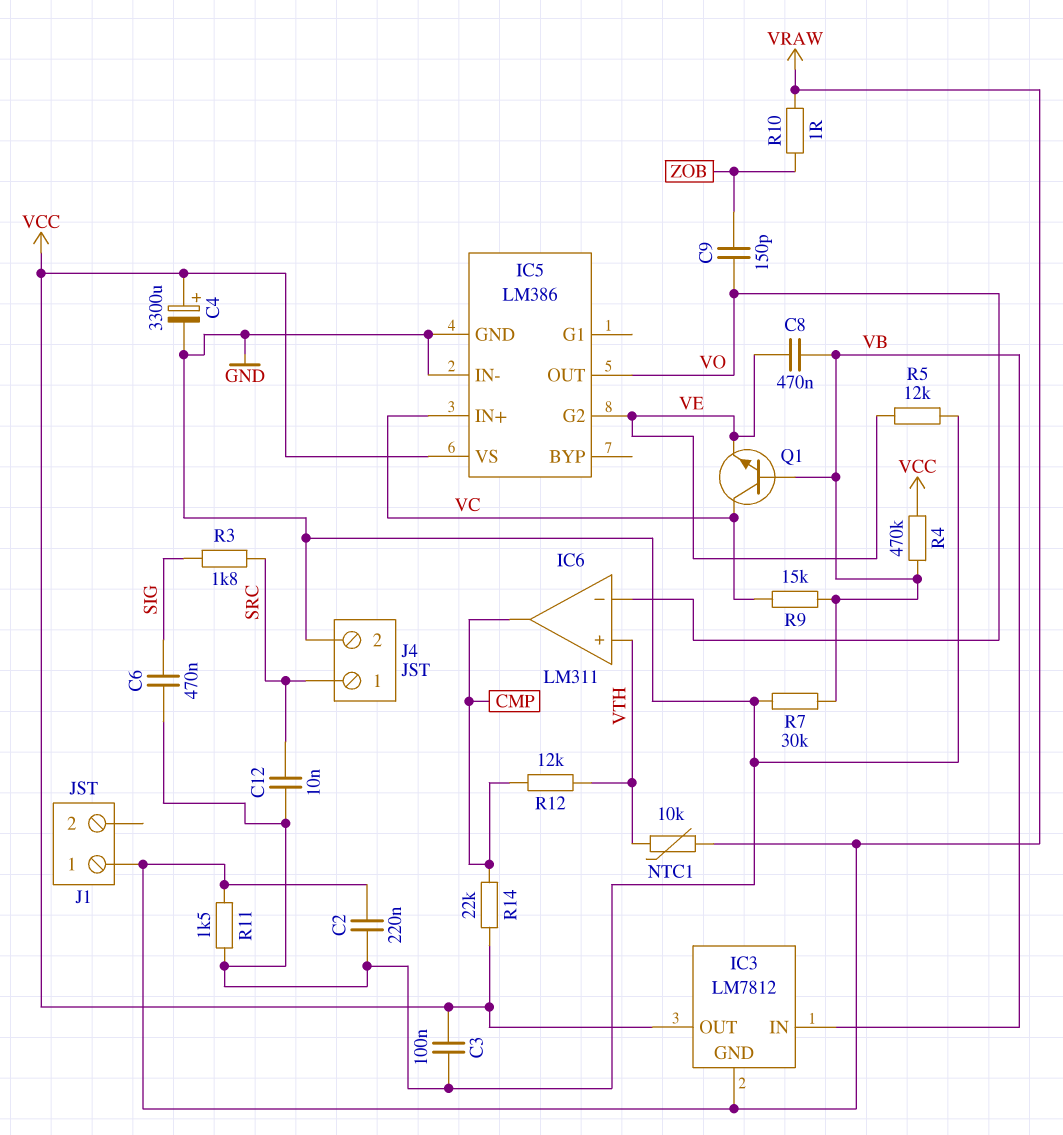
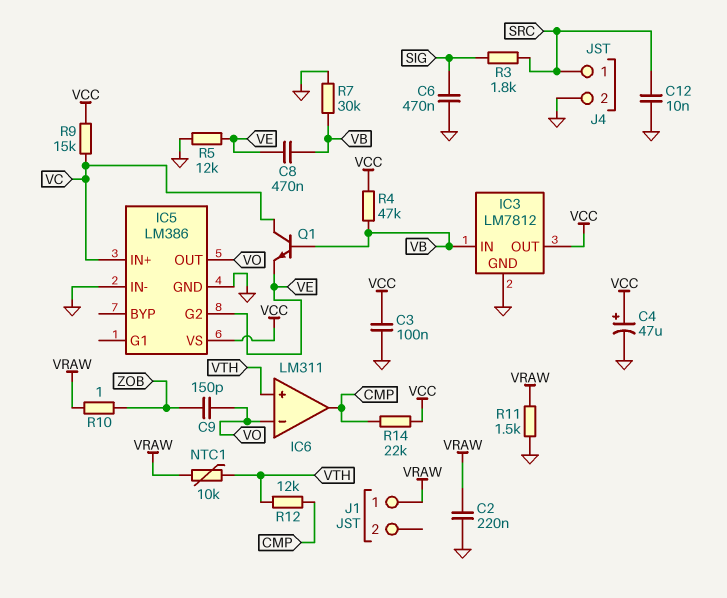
C4: 3300uF (plus VCC, minus GND) -> 47uF (plus VCC, minus GND)
IC3 pin GND: VRAW -> GND
R4: 470k (VB, VCC) -> 47k (VB, VCC)
R9: 15k (VB, VC) -> 15k (VC, VCC)

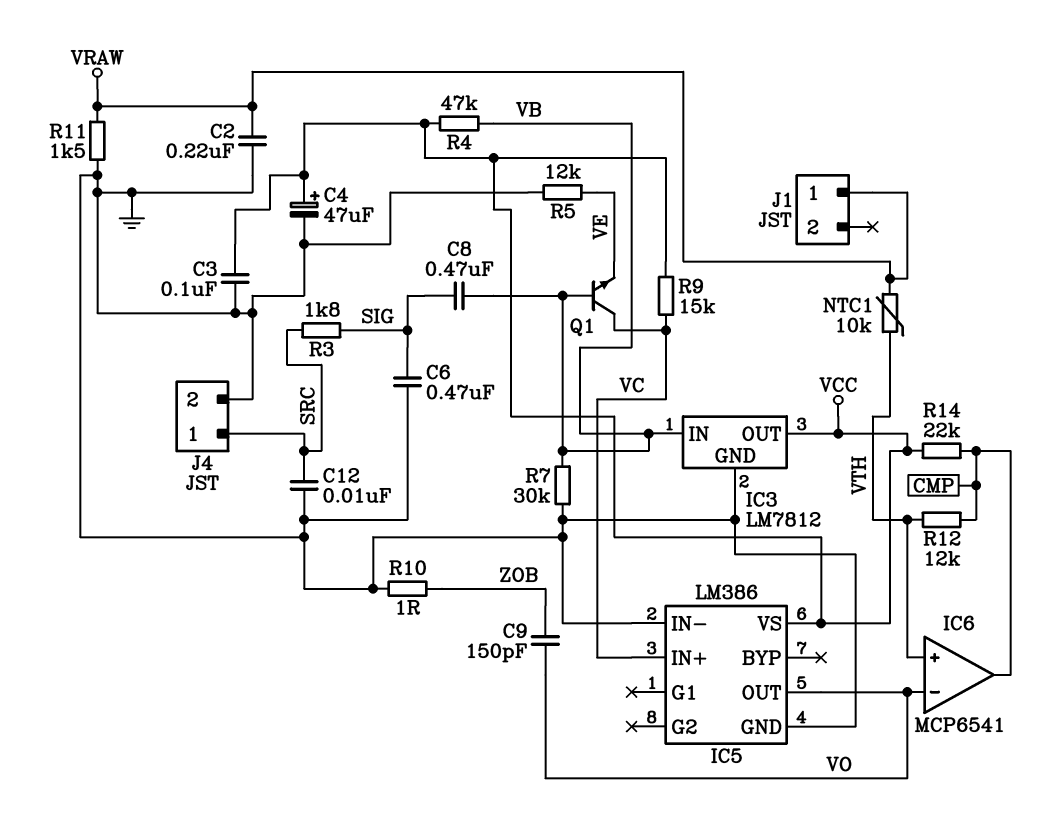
C8: 470nF (VB, VE) -> 470nF (SIG, VB)
IC5 pin G2: VE -> none
IC6: LM311 -> MCP6541
R10: 1 (VRAW, ZOB) -> 1 (GND, ZOB)

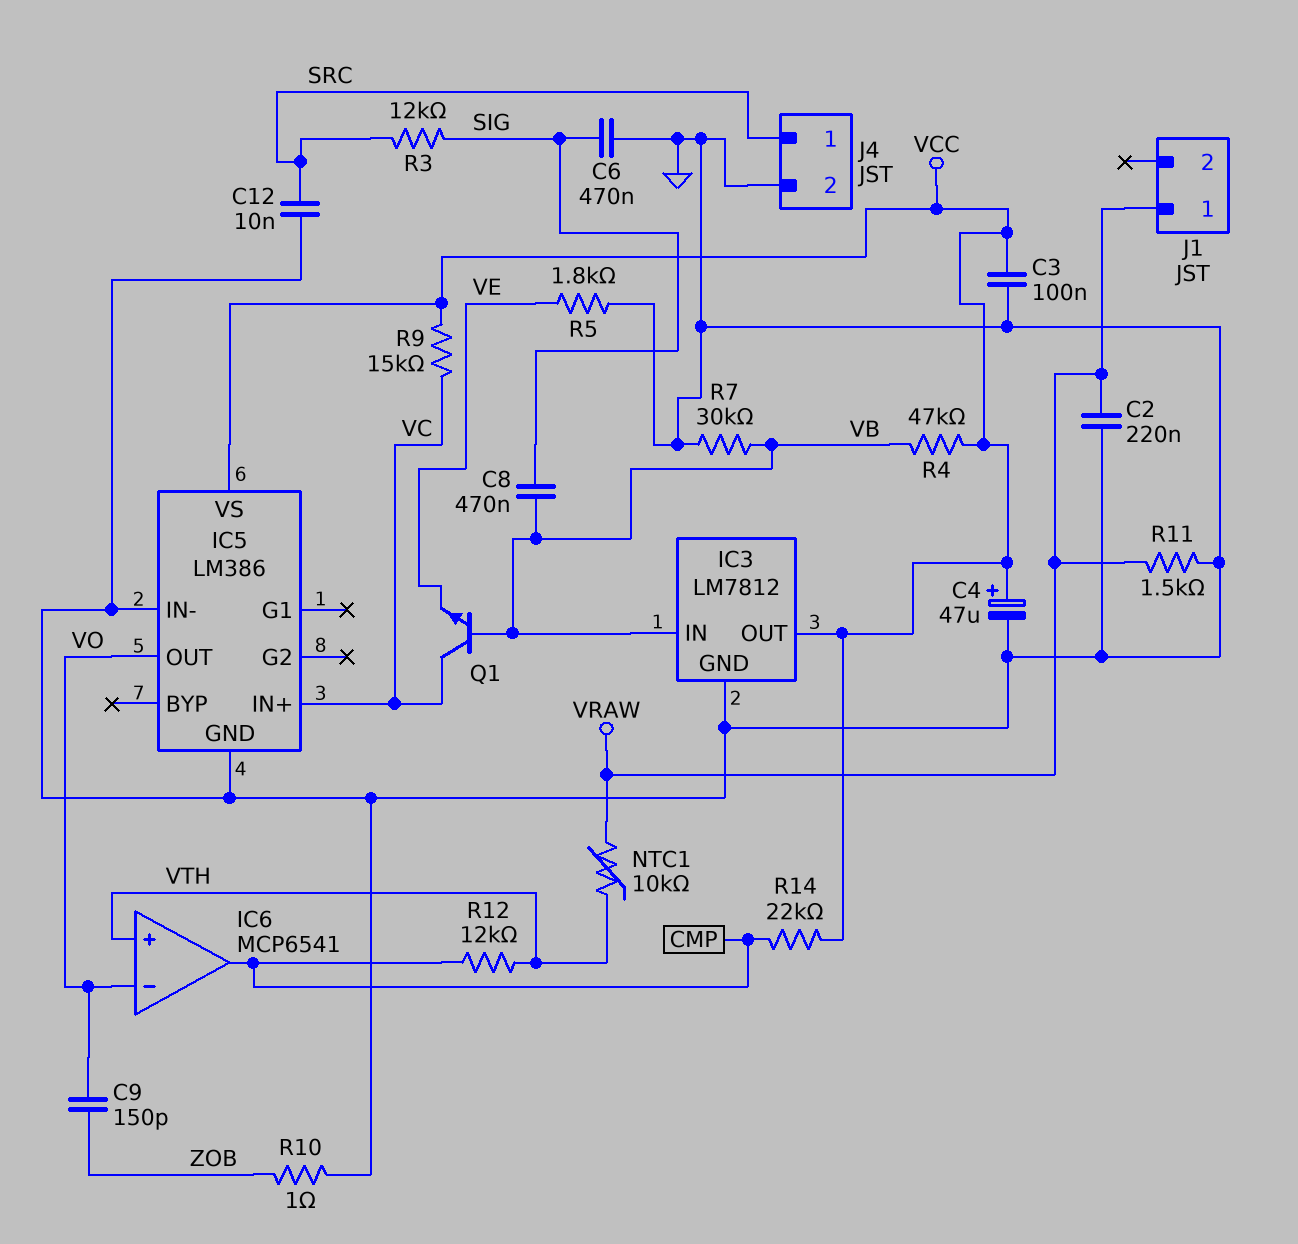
R3: 1.8k (SIG, SRC) -> 12k (SIG, SRC)
R5: 12k (GND, VE) -> 1.8k (GND, VE)

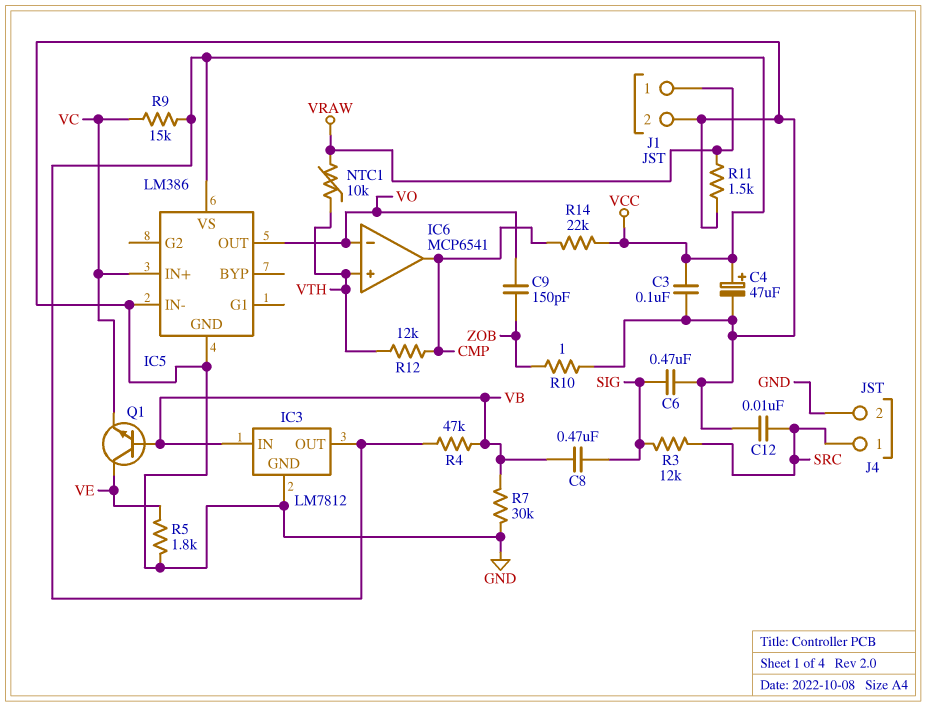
C2: 220nF (GND, VRAW) -> none
J1 pin 2: none -> GND
Q1: NPN (B VB, C VC, E VE) -> NPN (B VB, C VE, E VC)

